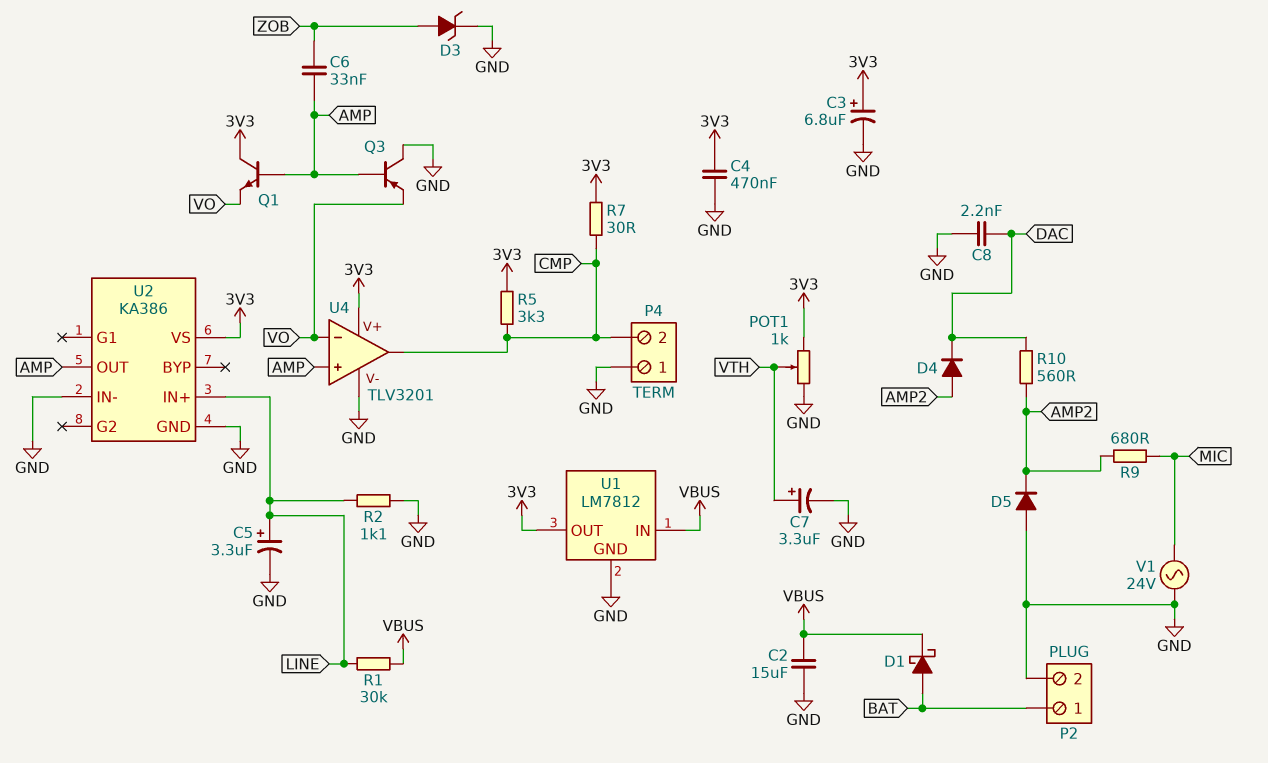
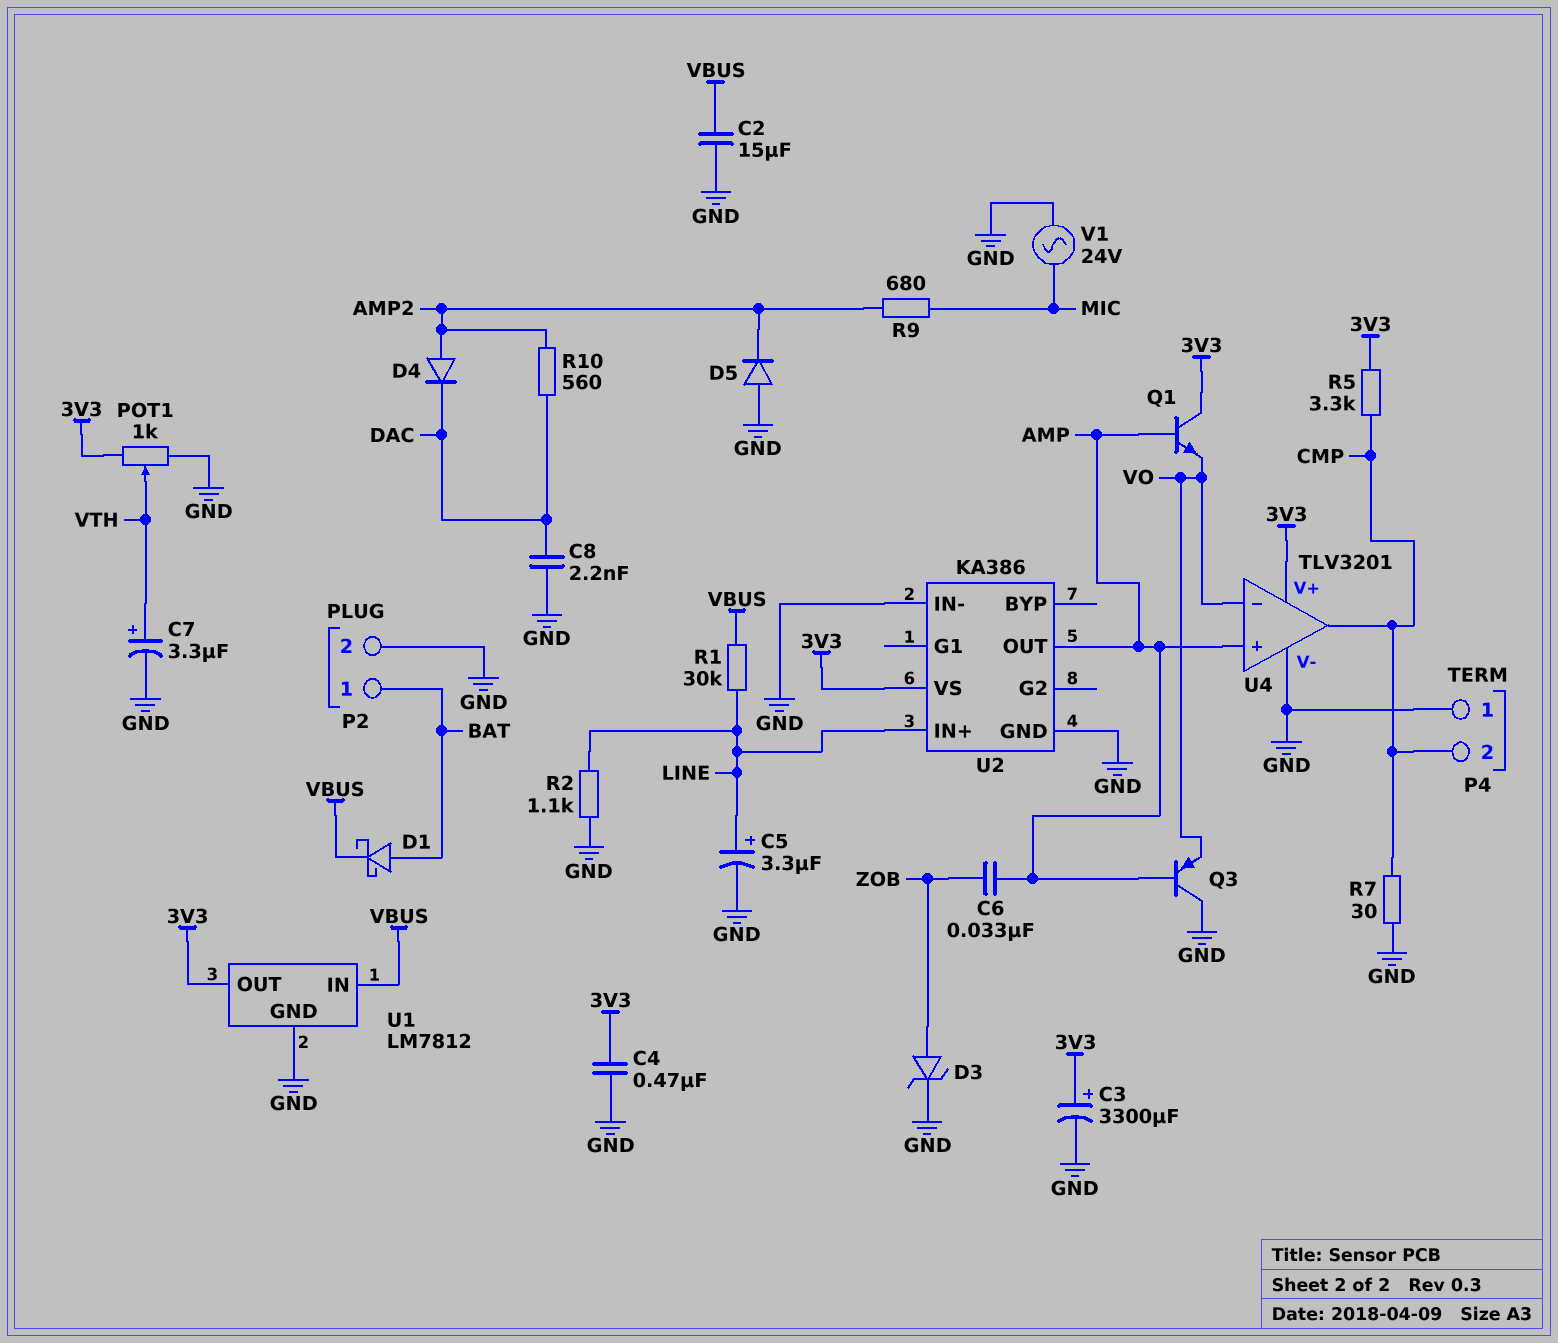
C3: 6.8uF (plus 3V3, minus GND) -> 3300uF (plus 3V3, minus GND)
R7: 30 (3V3, CMP) -> 30 (CMP, GND)

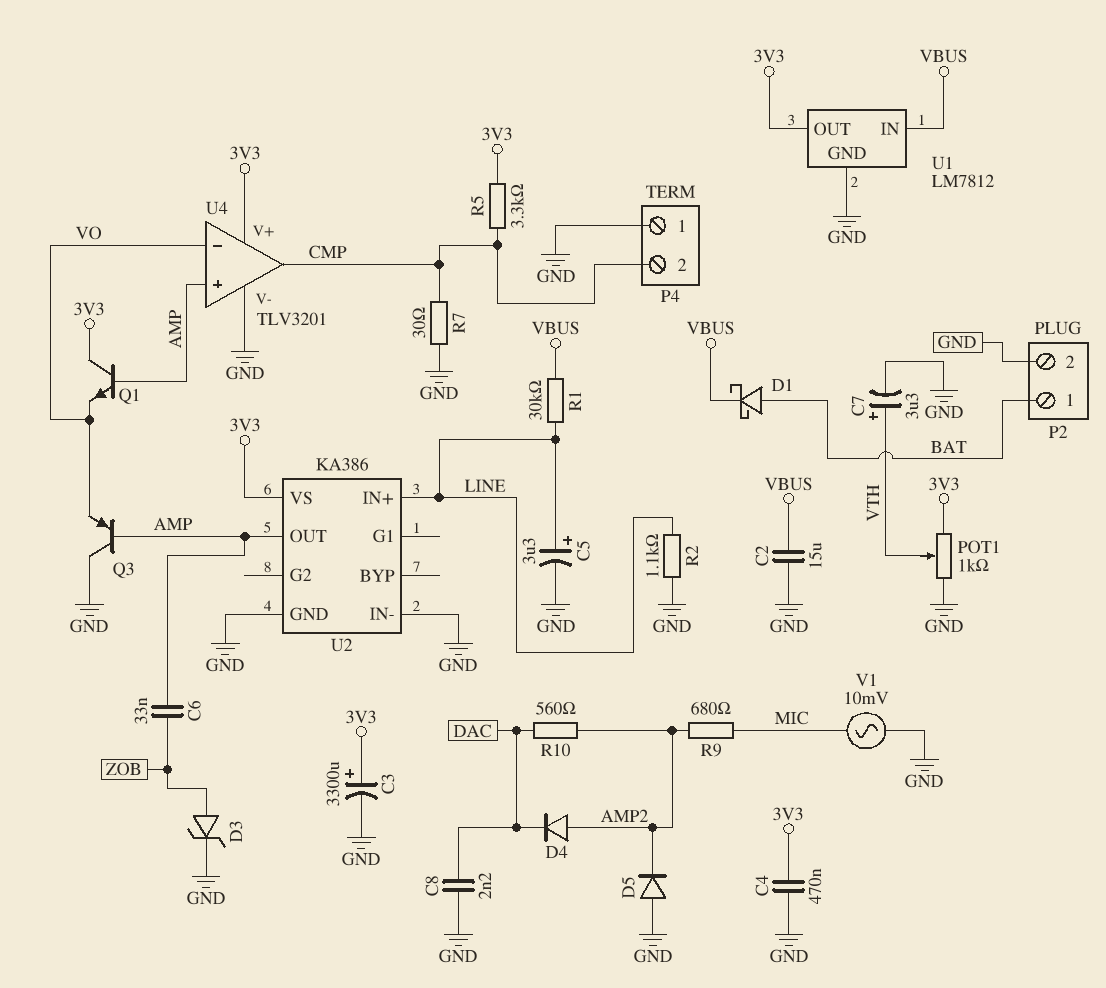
V1: AC 24V (GND, MIC) -> AC 10mV (GND, MIC)

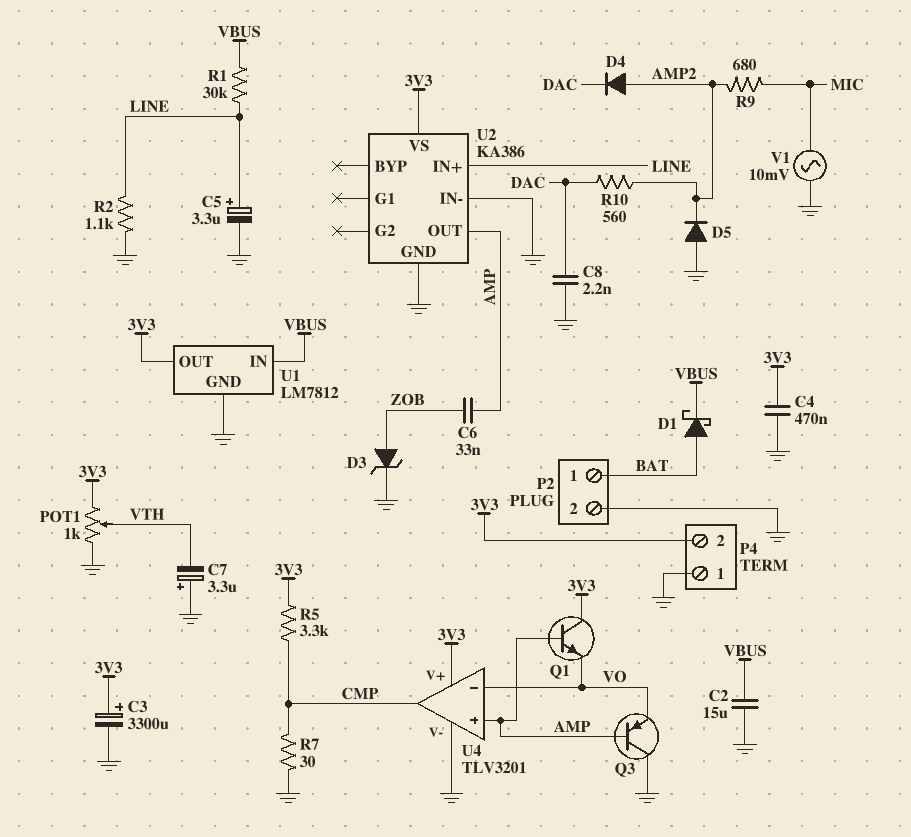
C7: 3.3uF (plus VTH, minus GND) -> 3.3uF (plus GND, minus VTH)
P4 pin 2: CMP -> 3V3

